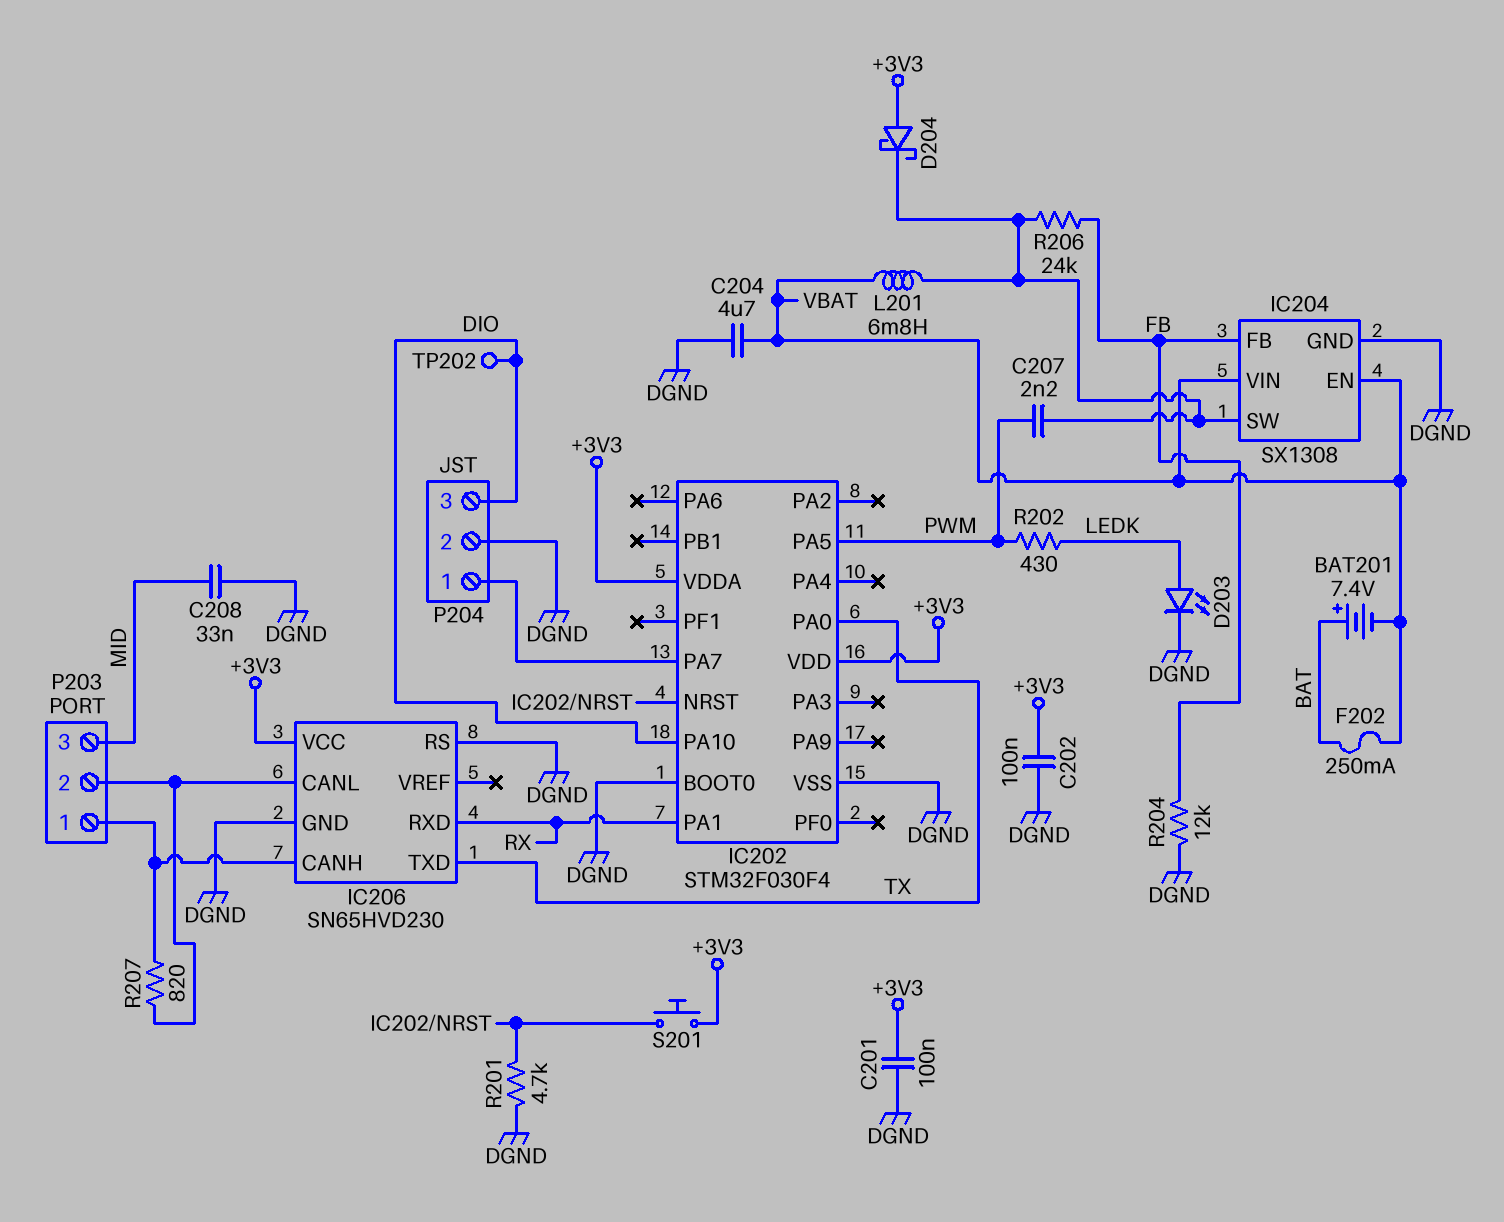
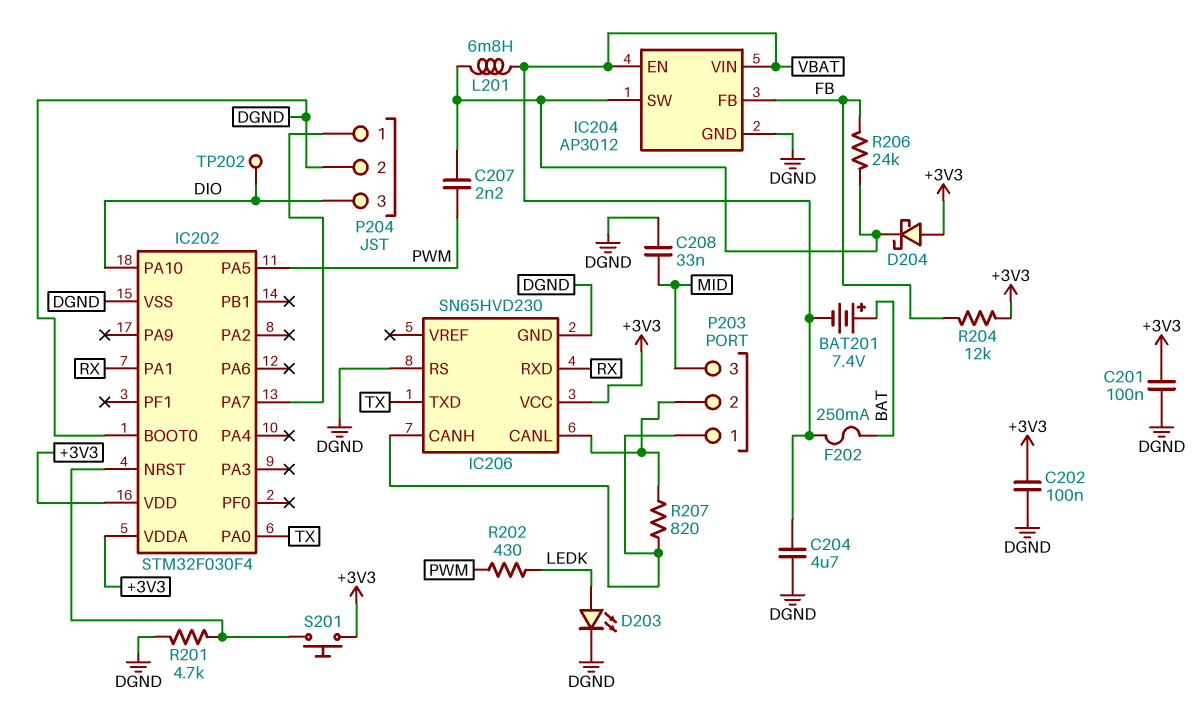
IC204: SX1308 -> AP3012
R204: 12k (DGND, FB) -> 12k (+3V3, FB)

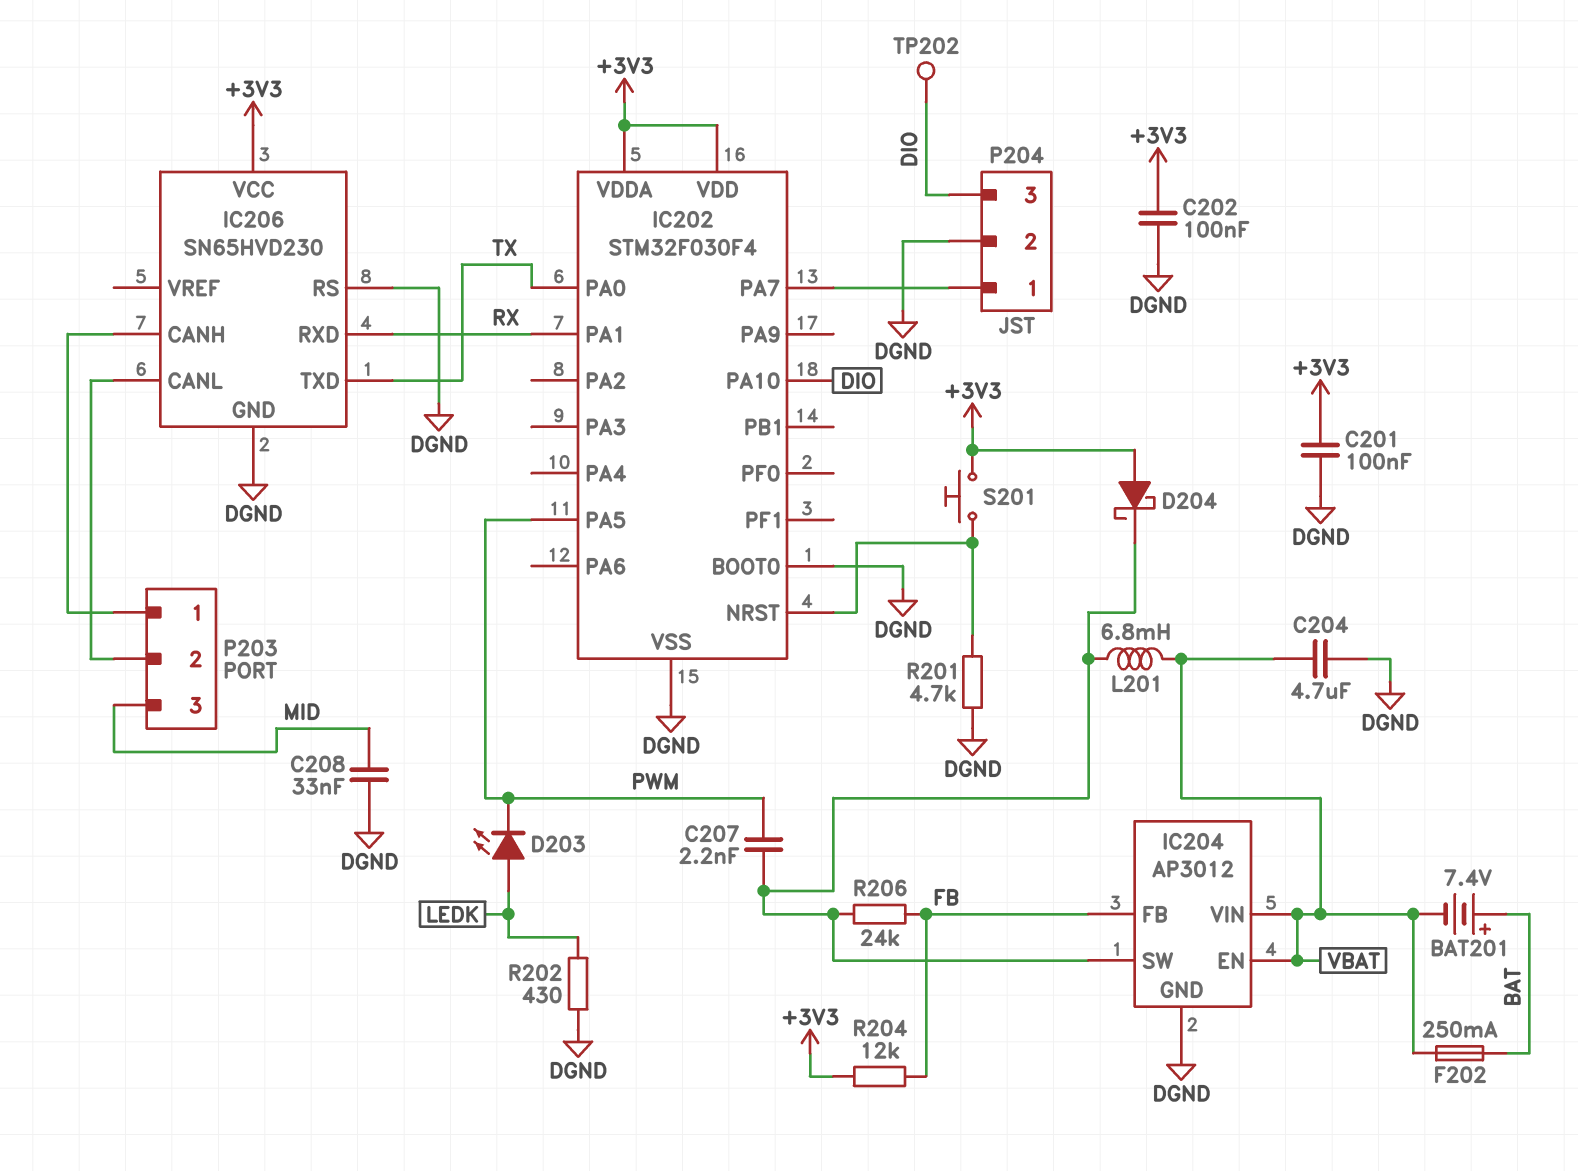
D203: LED (A LEDK, K DGND) -> LED (A LEDK, K PWM)
R202: 430 (LEDK, PWM) -> 430 (DGND, LEDK)
R207: 820 (IC206/CANH, IC206/CANL) -> none

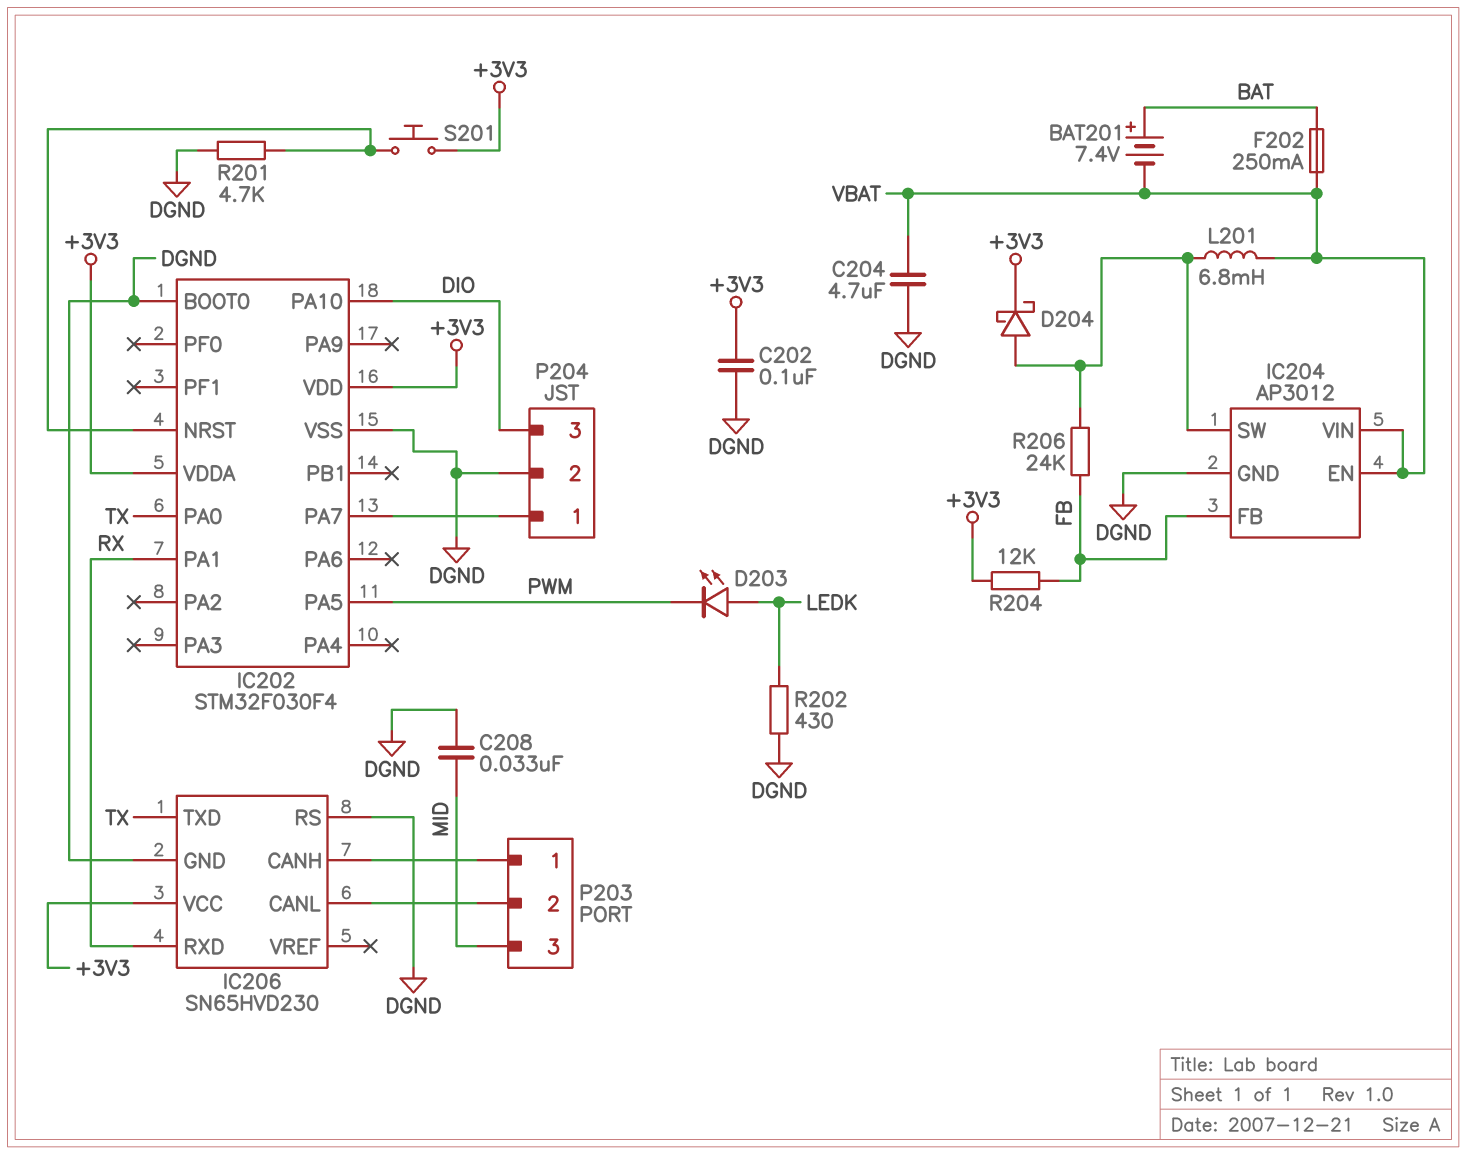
C201: 100nF (+3V3, DGND) -> none
C207: 2.2nF (IC204/SW, PWM) -> none
D204: schottky (A +3V3, K IC204/SW) -> schottky (A IC204/SW, K +3V3)
TP202: test point (DIO) -> none

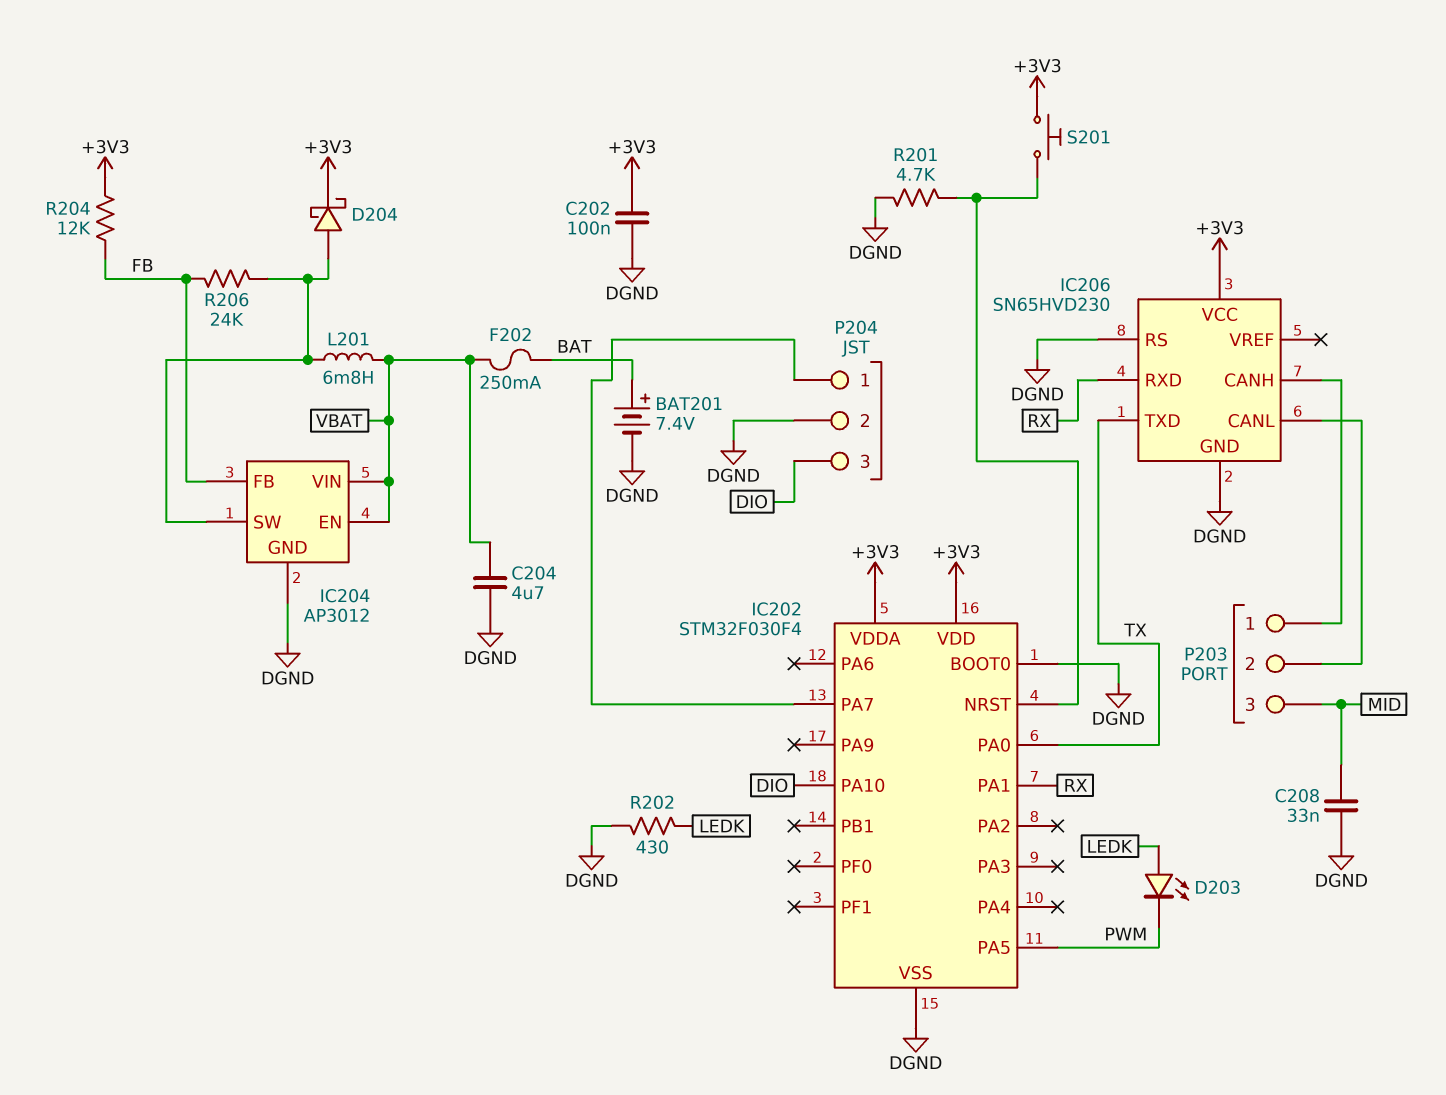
BAT201: 7.4V (plus BAT, minus VBAT) -> 7.4V (plus BAT, minus DGND)

